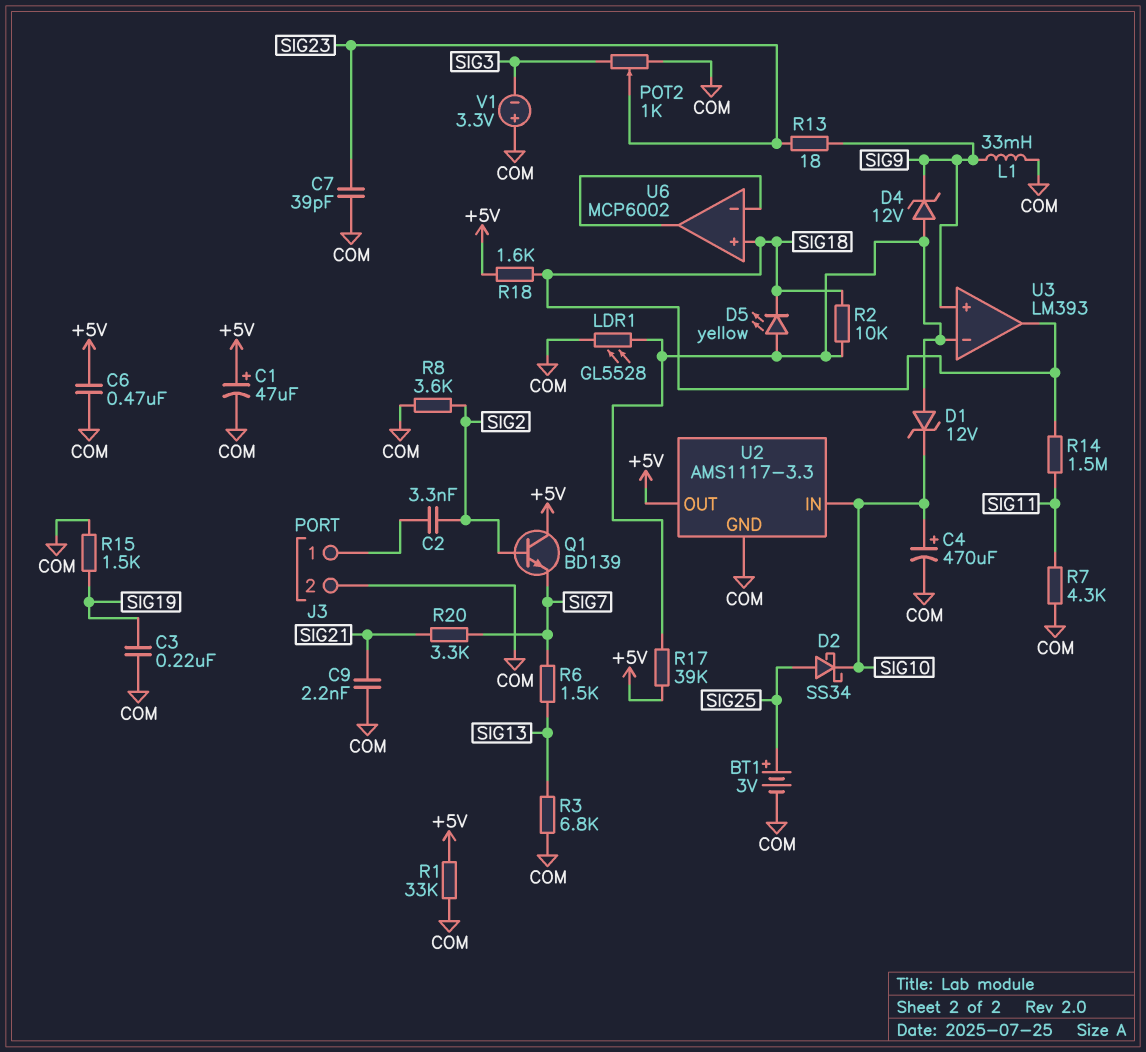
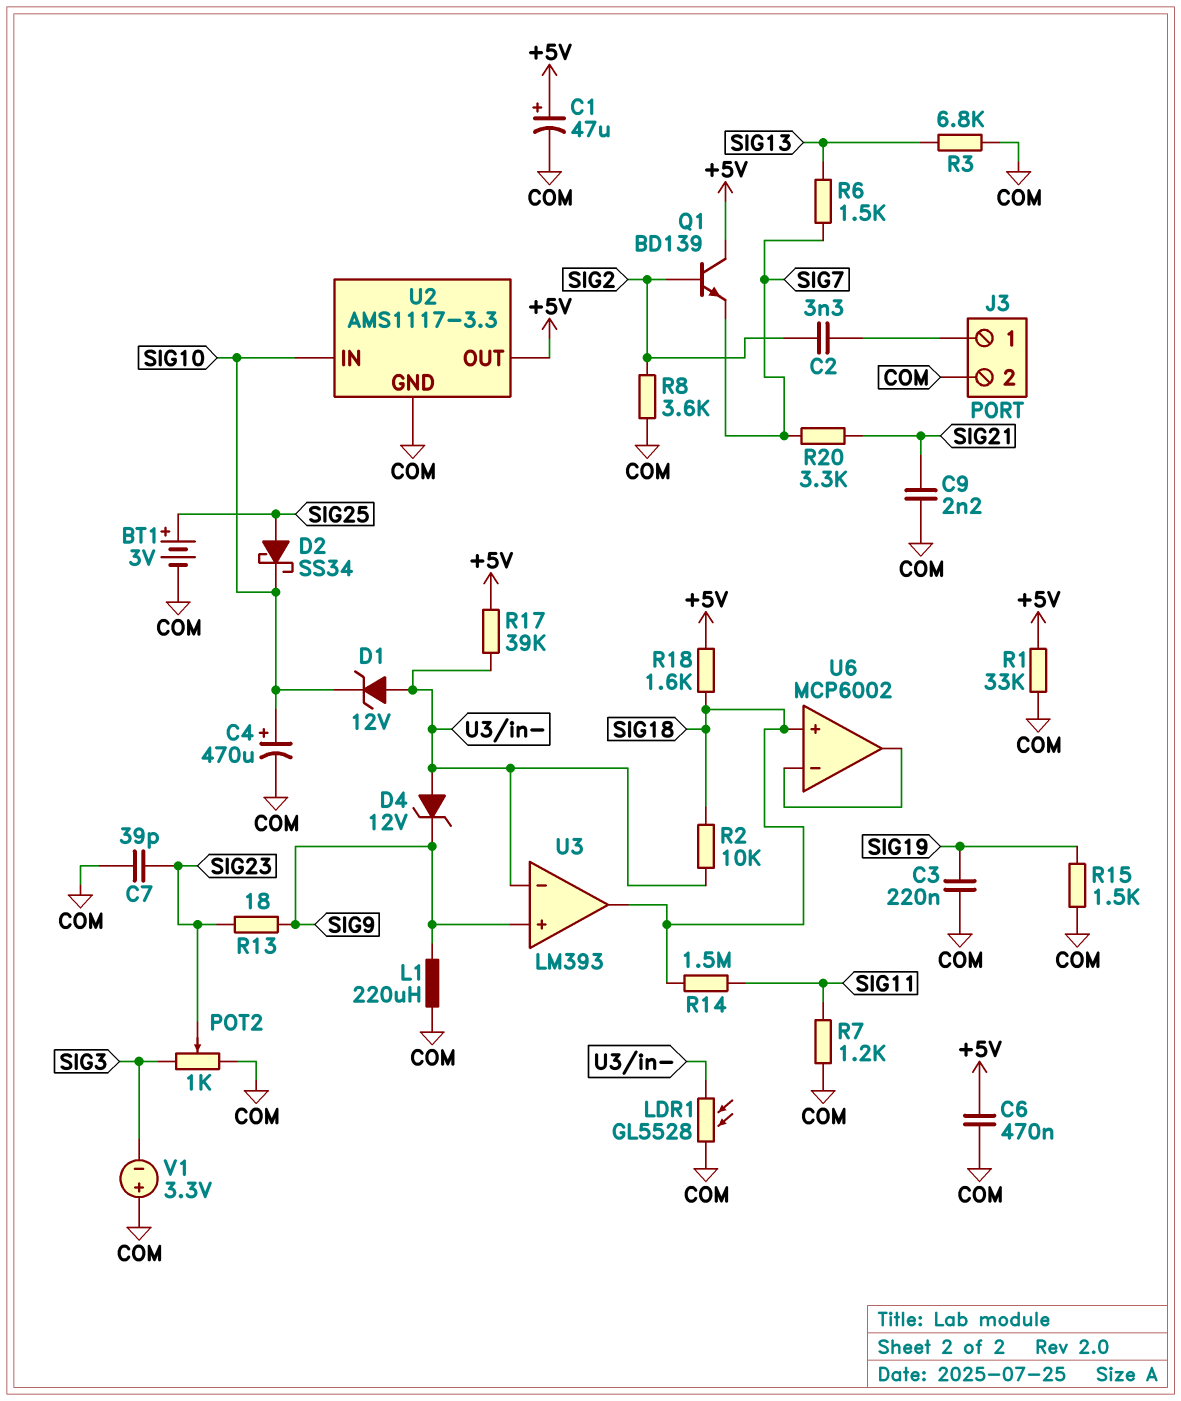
D5: LED yellow (A U3/in-, K SIG18) -> none
L1: 33mH (COM, SIG9) -> 220uH (COM, SIG9)
R7: 4.3k (COM, SIG11) -> 1.2k (COM, SIG11)

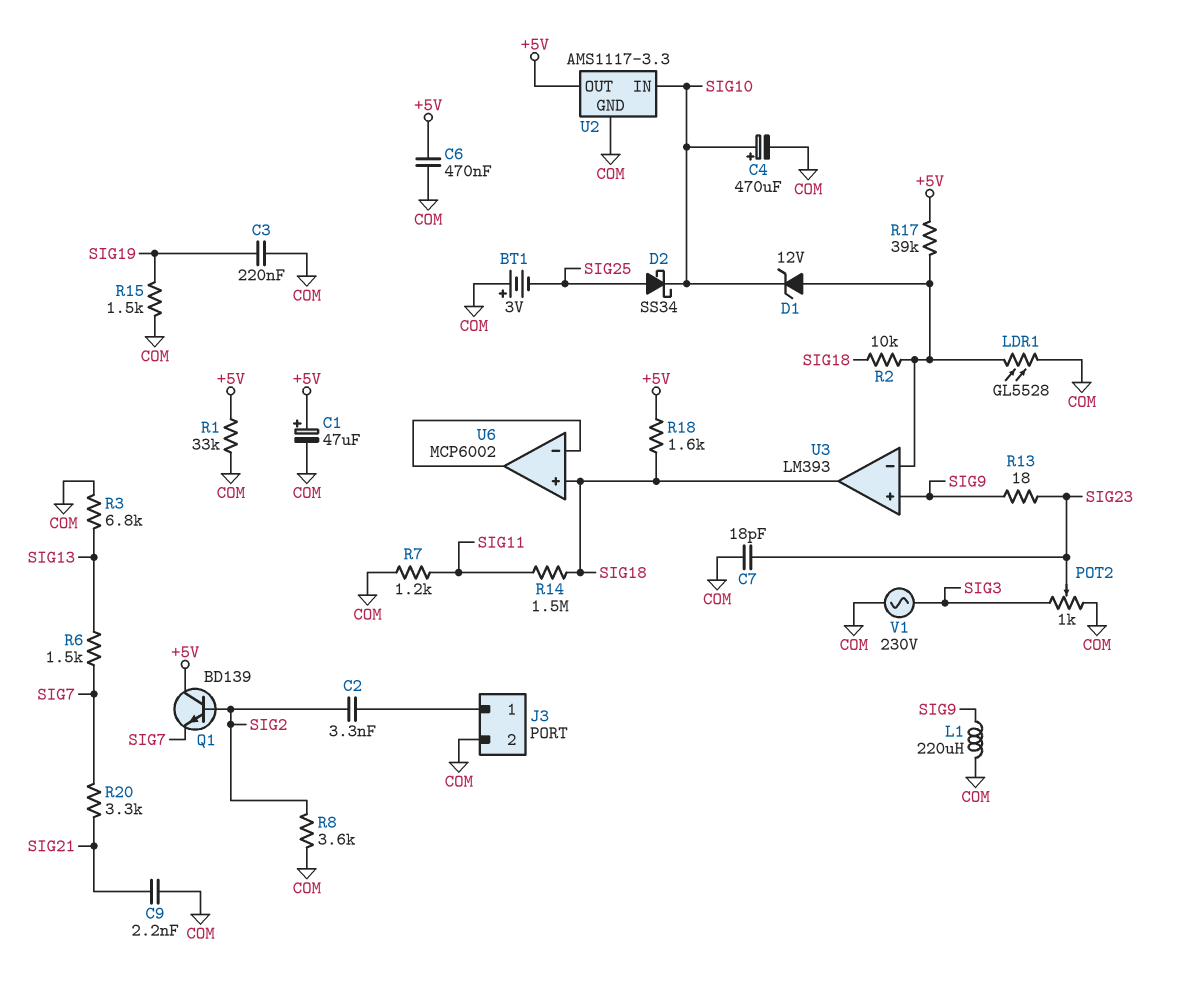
BT1: 3V (plus SIG25, minus COM) -> 3V (plus COM, minus SIG25)
C7: 39pF (COM, SIG23) -> 18pF (COM, SIG23)
D4: zener 12V (A U3/in-, K SIG9) -> none
V1: 3.3V (plus COM, minus SIG3) -> AC 230V (COM, SIG3)

